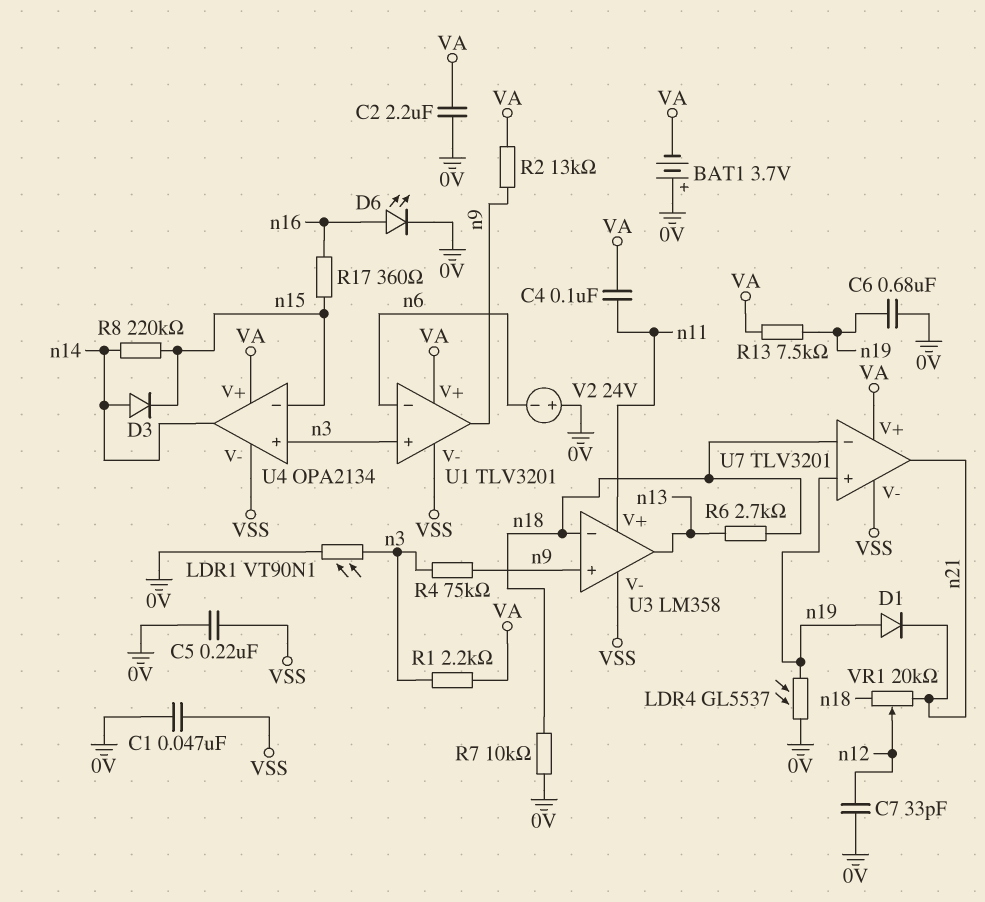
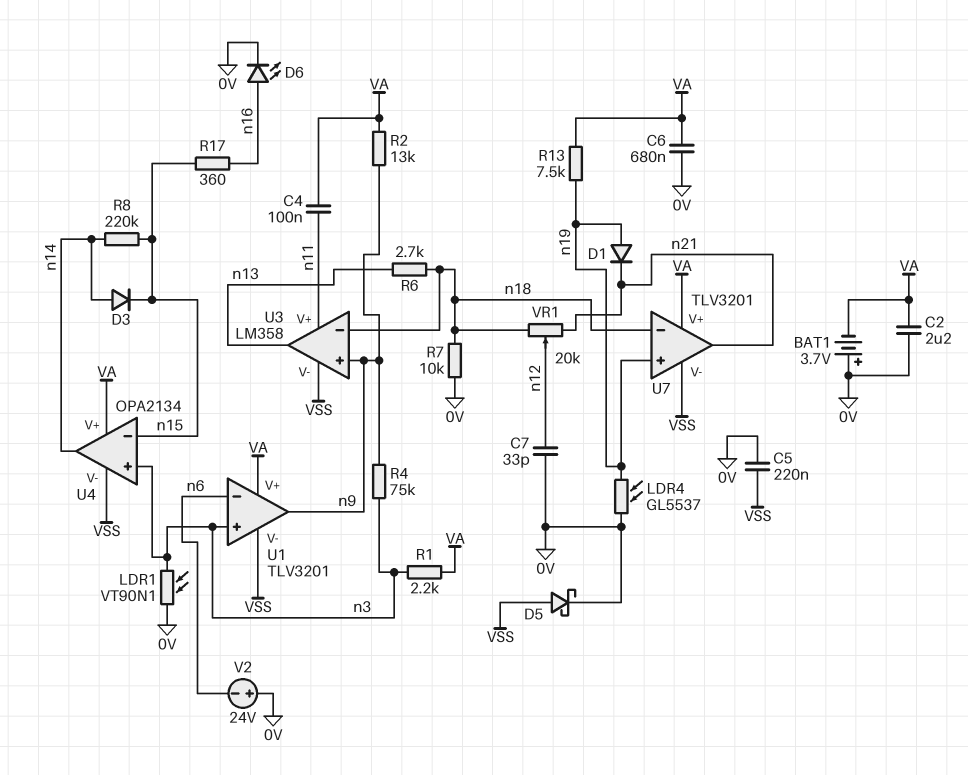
C1: 47nF (0V, VSS) -> none
C6: 680nF (0V, n19) -> 680nF (0V, VA)
D5: none -> schottky (A VSS, K 0V)

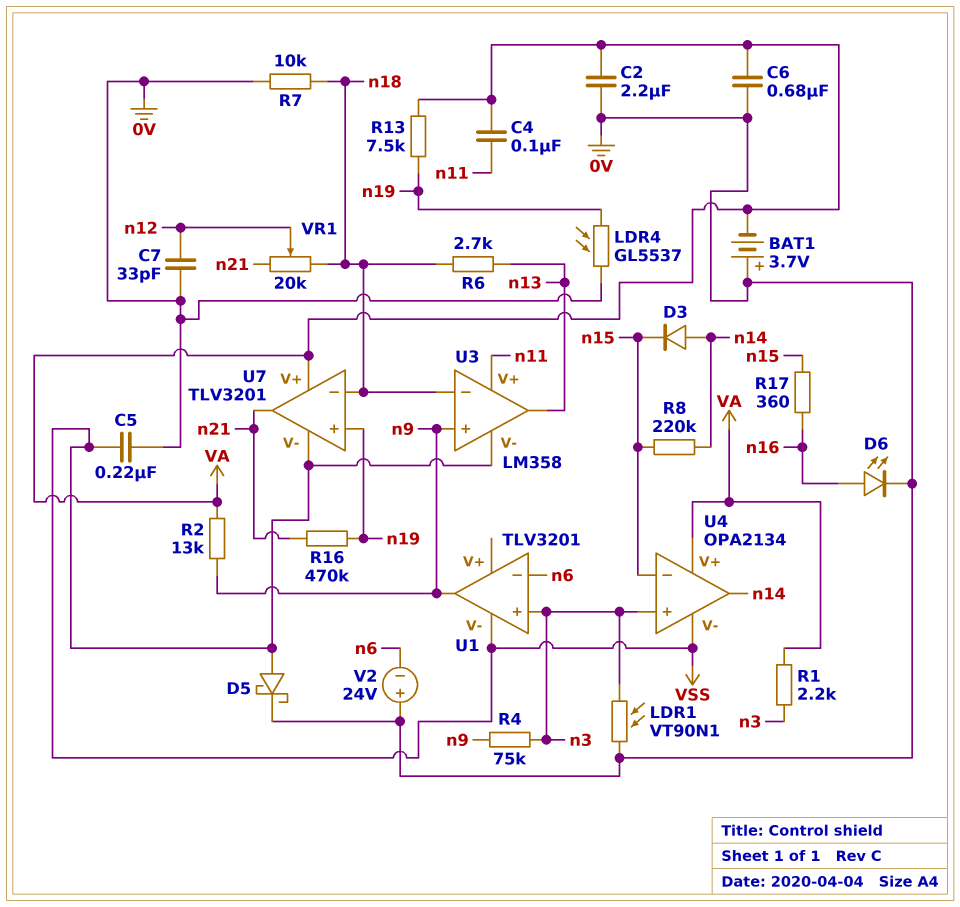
D1: diode (A n19, K n21) -> none
R16: none -> 470k (n19, n21)
U1 pin V+: VA -> none

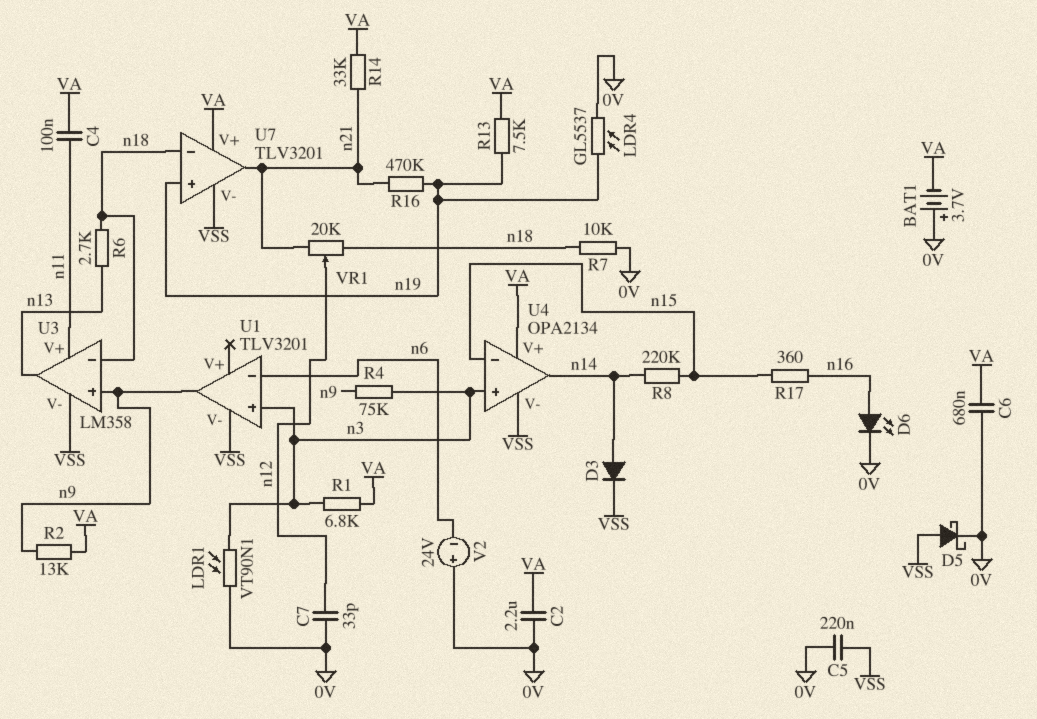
D3: diode (A n14, K n15) -> diode (A n14, K VSS)
R1: 2.2k (VA, n3) -> 6.8k (VA, n3)
R14: none -> 33k (VA, n21)

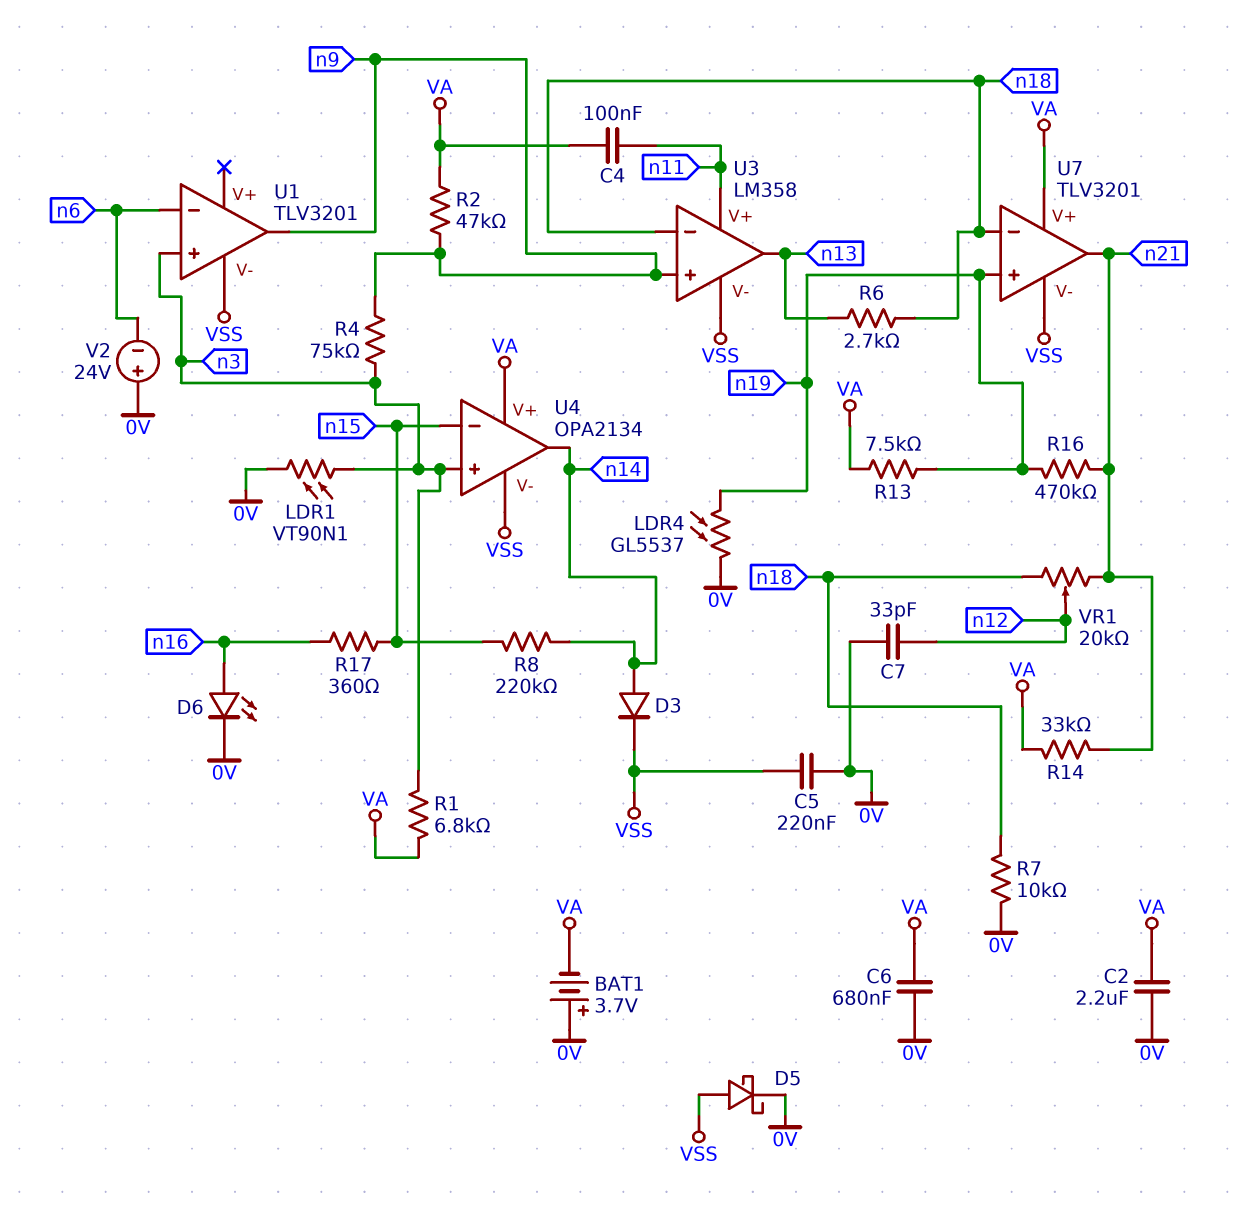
R2: 13k (VA, n9) -> 47k (VA, n9)

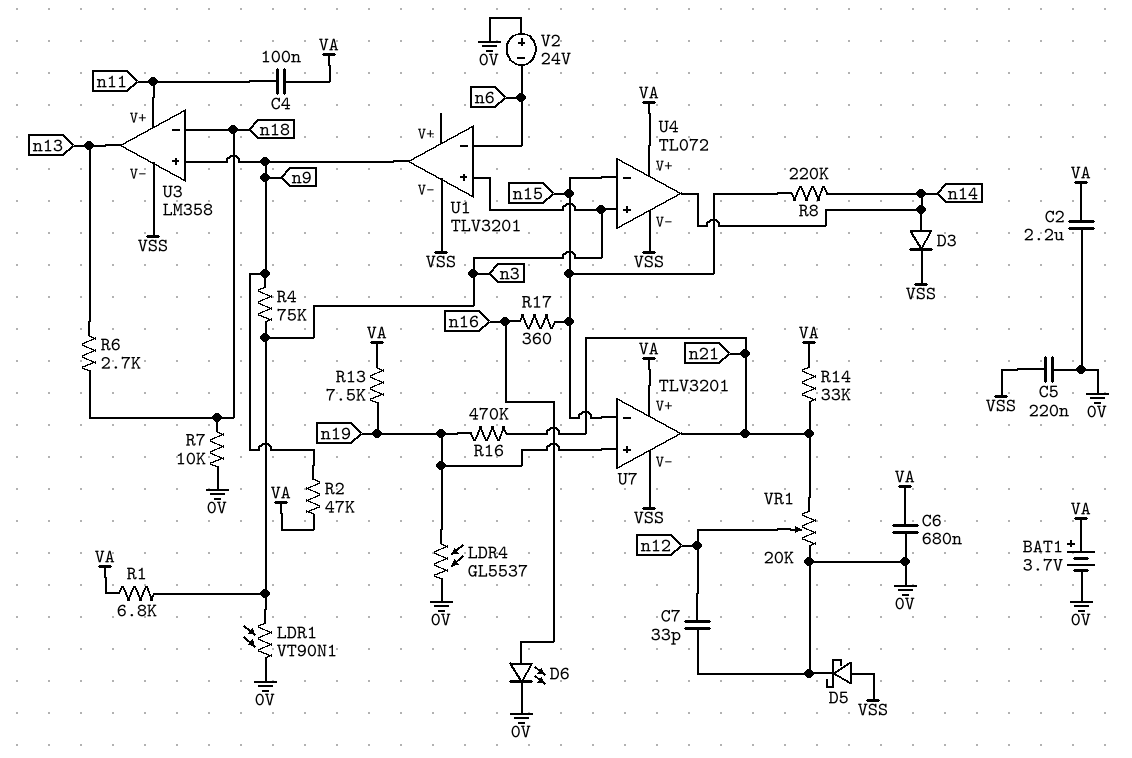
BAT1: 3.7V (plus 0V, minus VA) -> 3.7V (plus VA, minus 0V)
U4: OPA2134 -> TL072
U7 pin in-: n18 -> n15
VR1: 20k (n18, n21, wiper n12) -> 20k (0V, n21, wiper n12)

